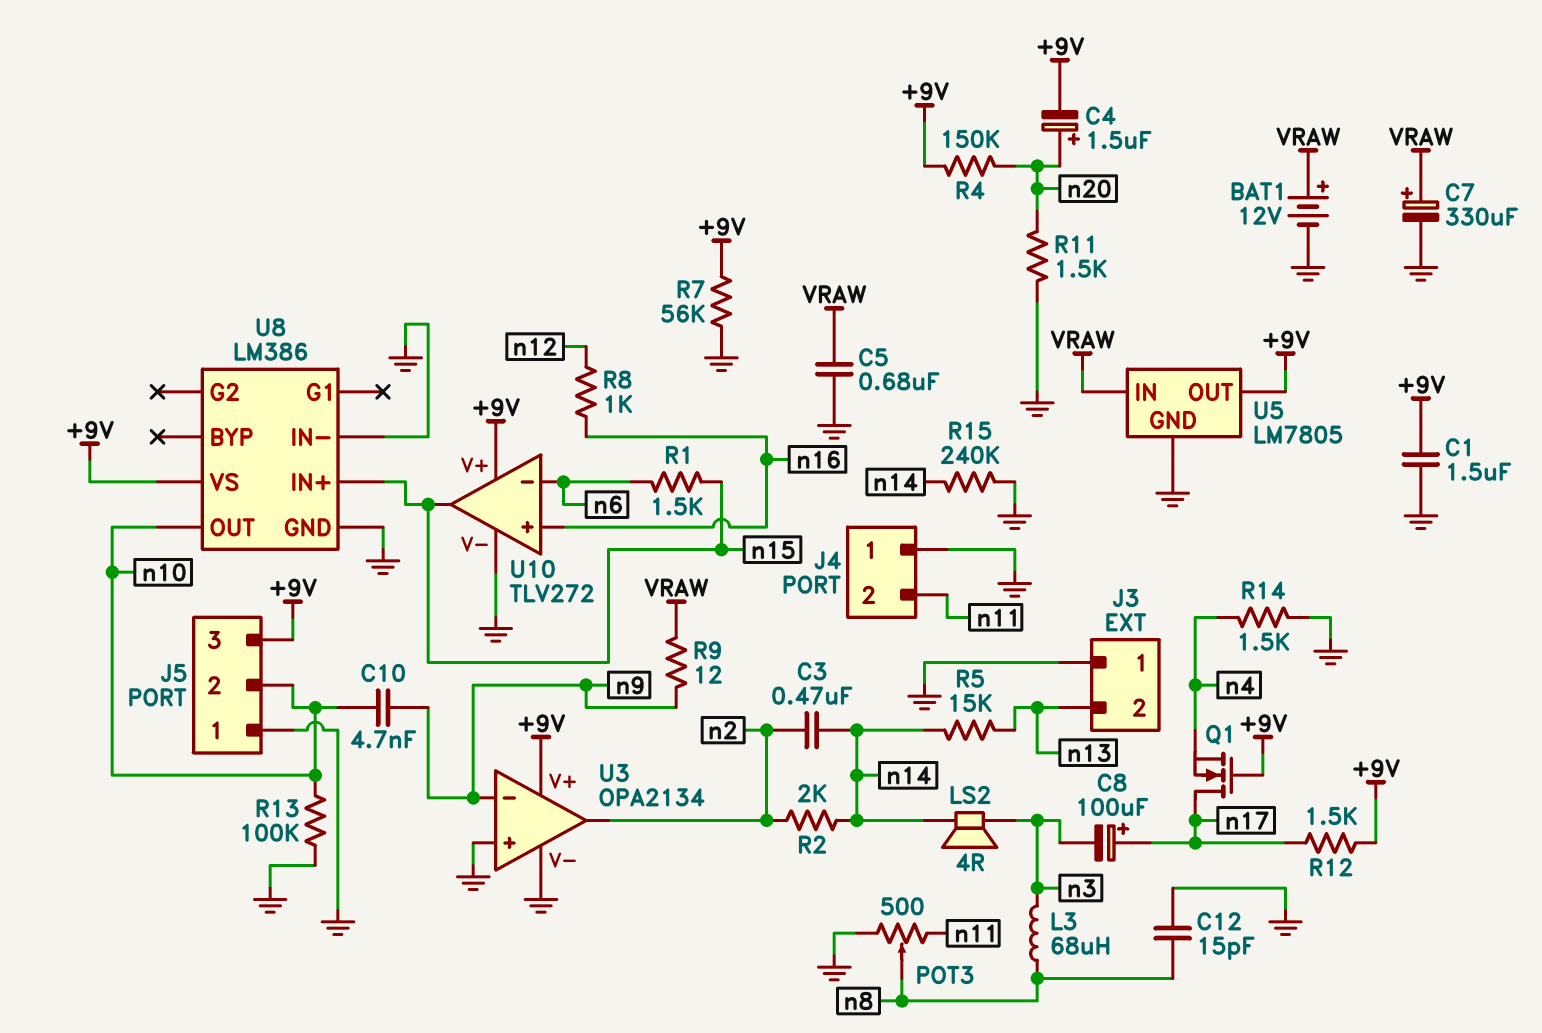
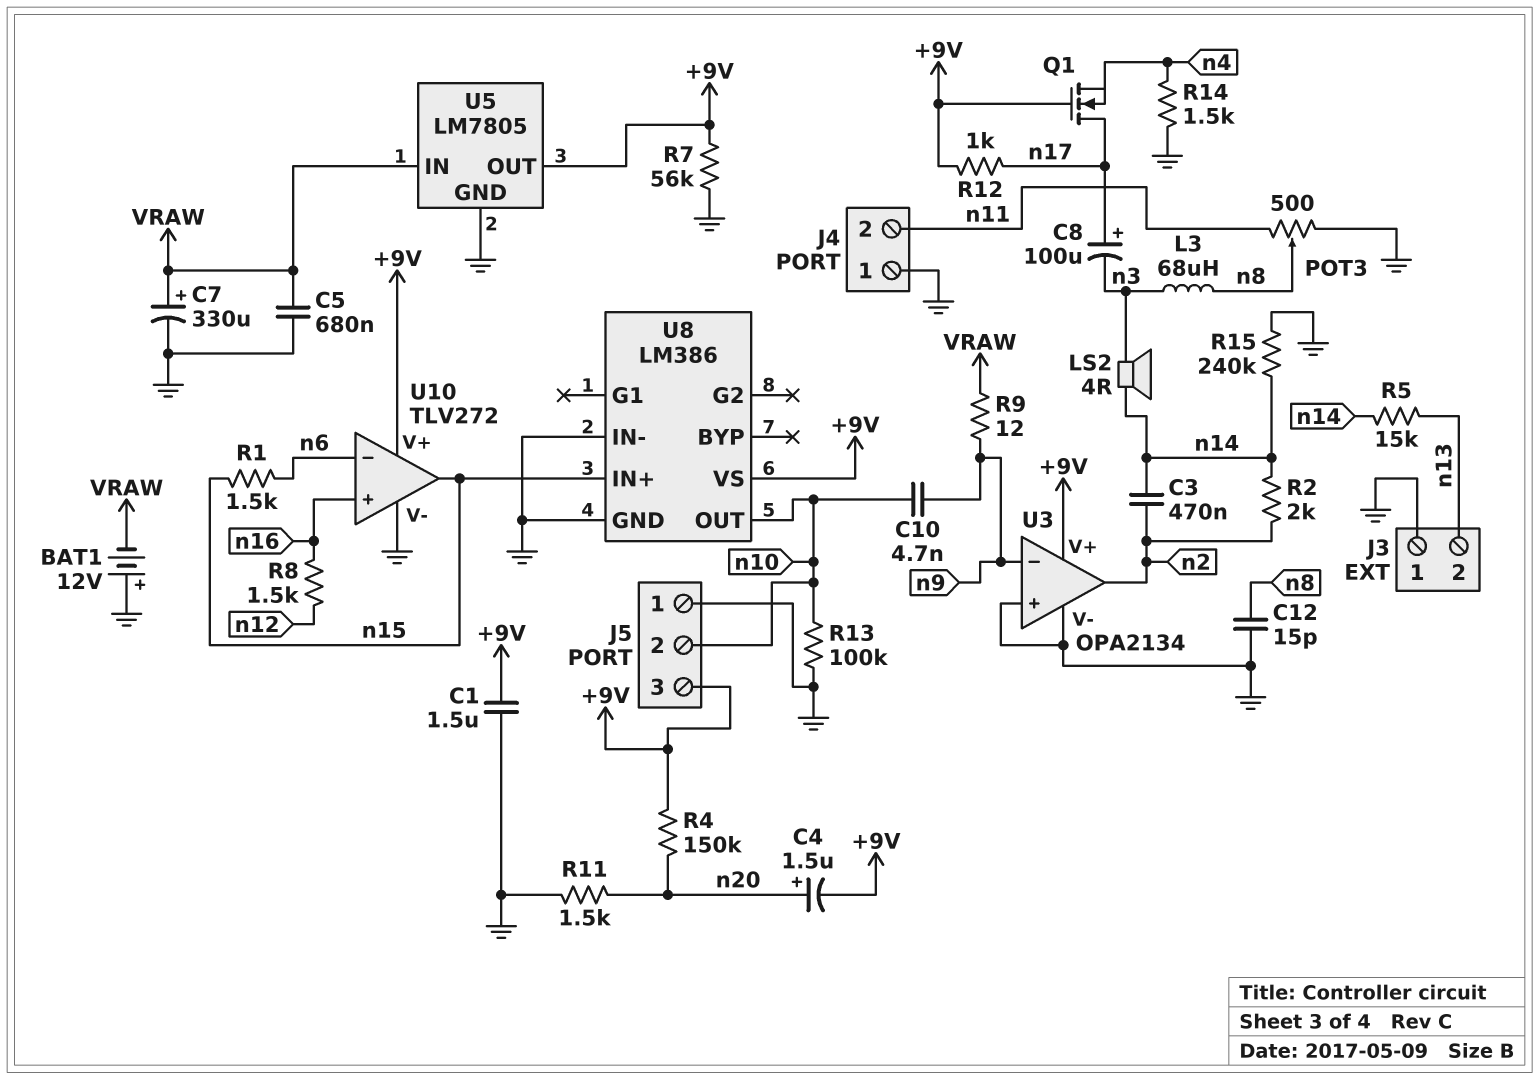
BAT1: 12V (plus VRAW, minus GND) -> 12V (plus GND, minus VRAW)
R8: 1k (n12, n16) -> 1.5k (n12, n16)
R12: 1.5k (+9V, n17) -> 1k (+9V, n17)

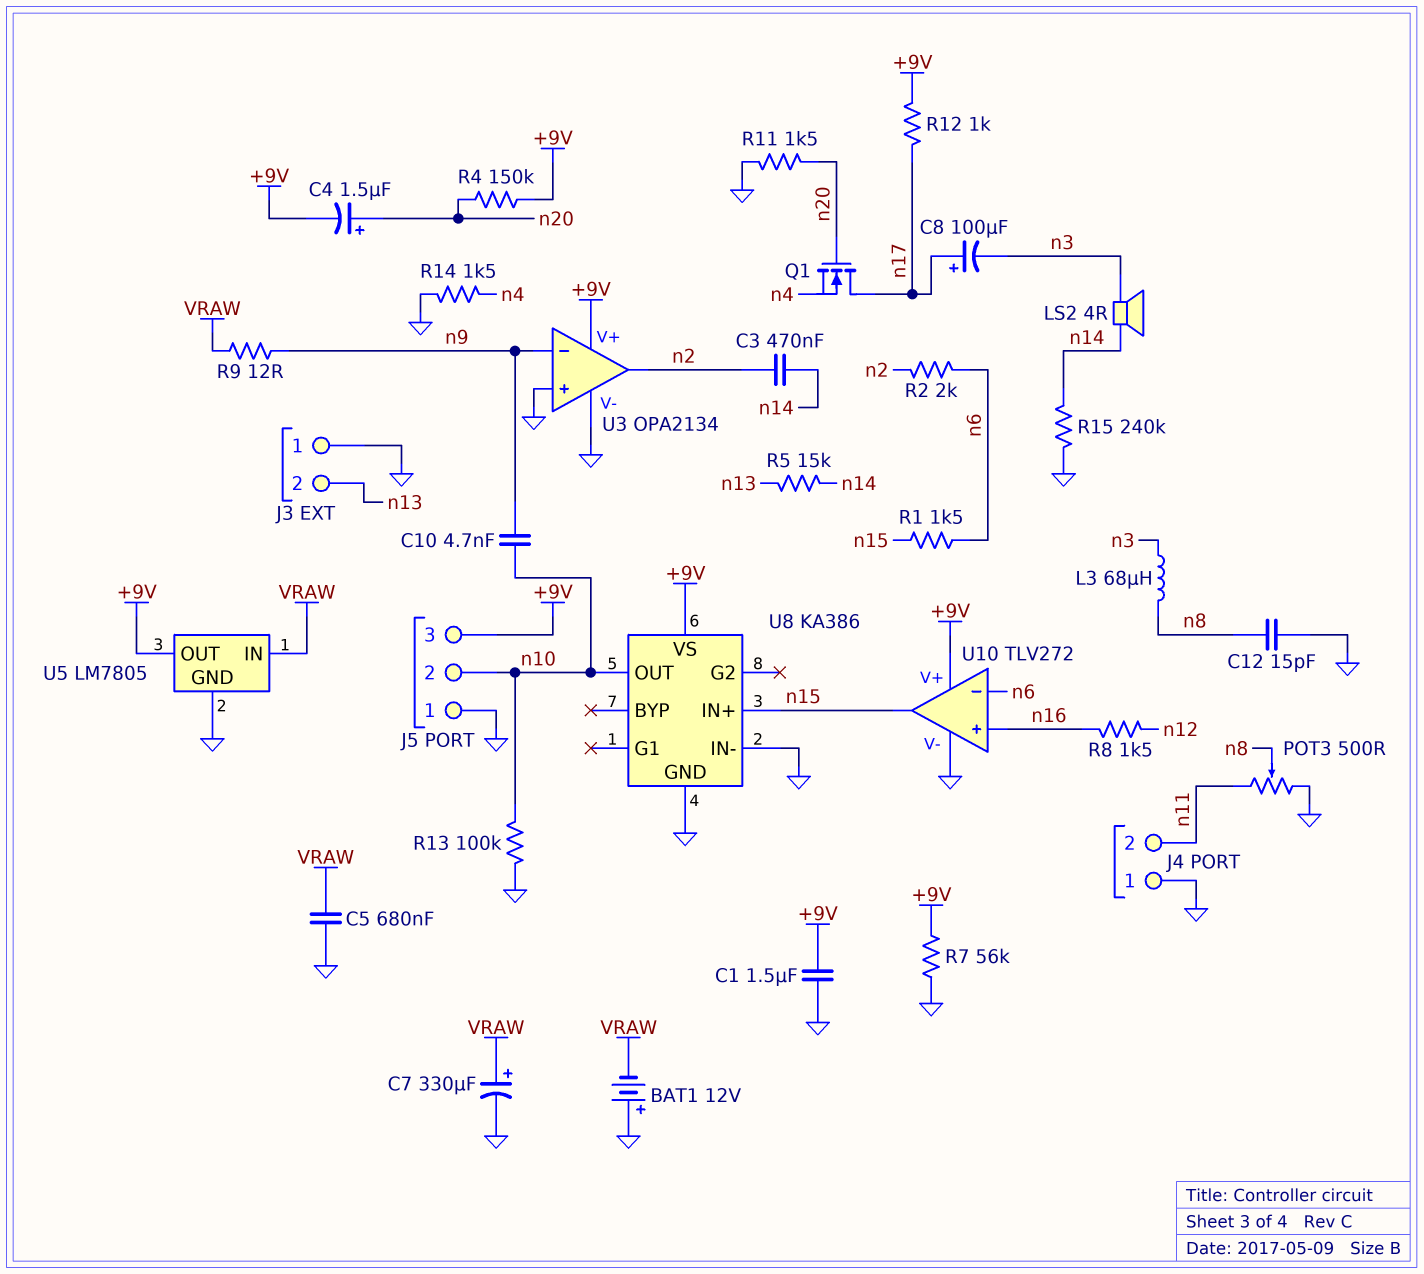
Q1: NMOS (G +9V, D n17, S n4) -> NMOS (G n20, D n17, S n4)
R2: 2k (n2, n14) -> 2k (n2, n6)
U8: LM386 -> KA386

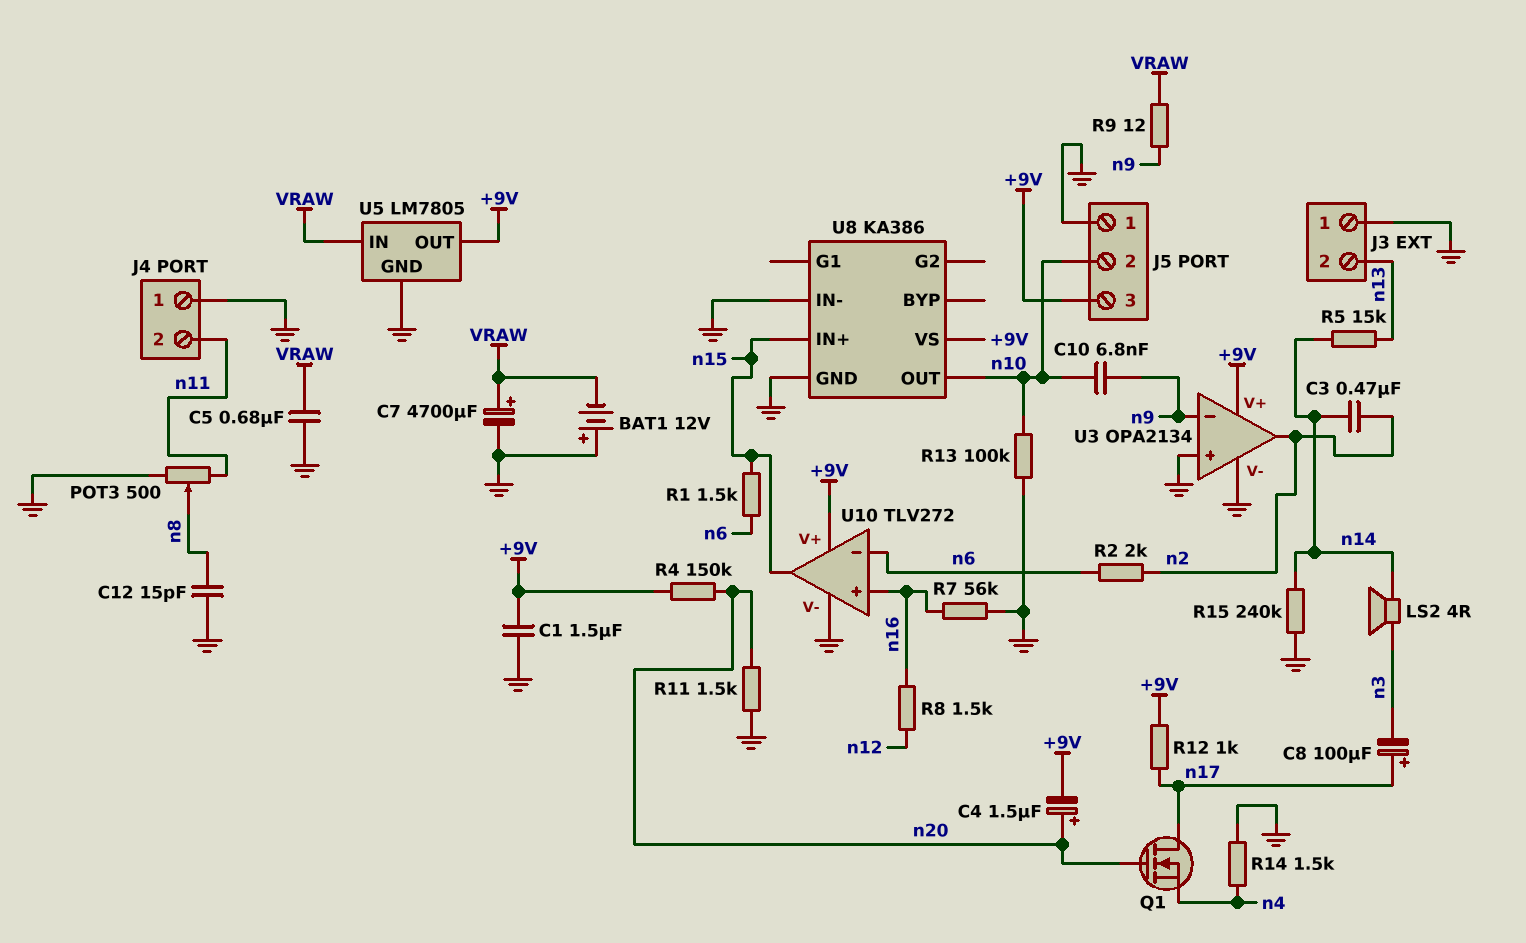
C7: 330uF (plus VRAW, minus GND) -> 4700uF (plus VRAW, minus GND)
C10: 4.7nF (n9, n10) -> 6.8nF (n9, n10)
L3: 68uH (n3, n8) -> none
R7: 56k (+9V, GND) -> 56k (GND, n16)

